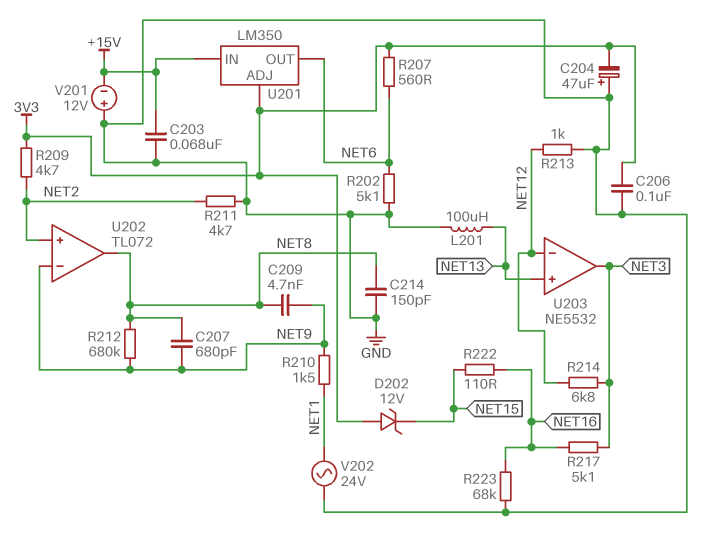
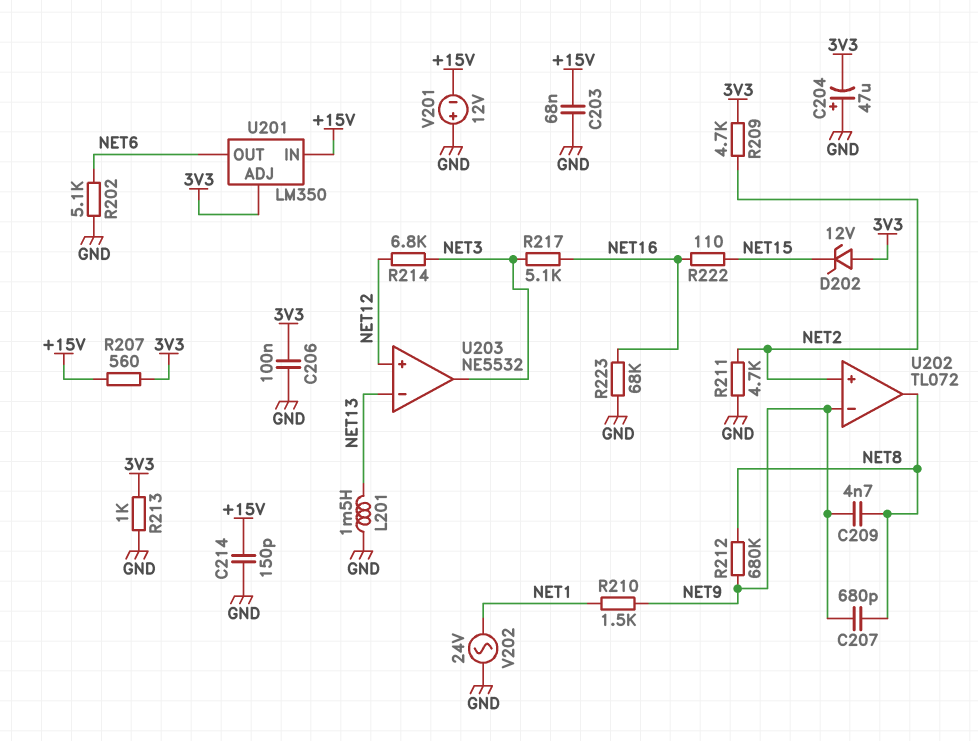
C214: 150pF (GND, NET8) -> 150pF (+15V, GND)
L201: 100uH (GND, NET13) -> 1.5mH (GND, NET13)
R207: 560 (3V3, NET6) -> 560 (+15V, 3V3)
R213: 1k (GND, NET12) -> 1k (3V3, GND)
U203 pin in+: NET13 -> NET12
U203 pin in-: NET12 -> NET13

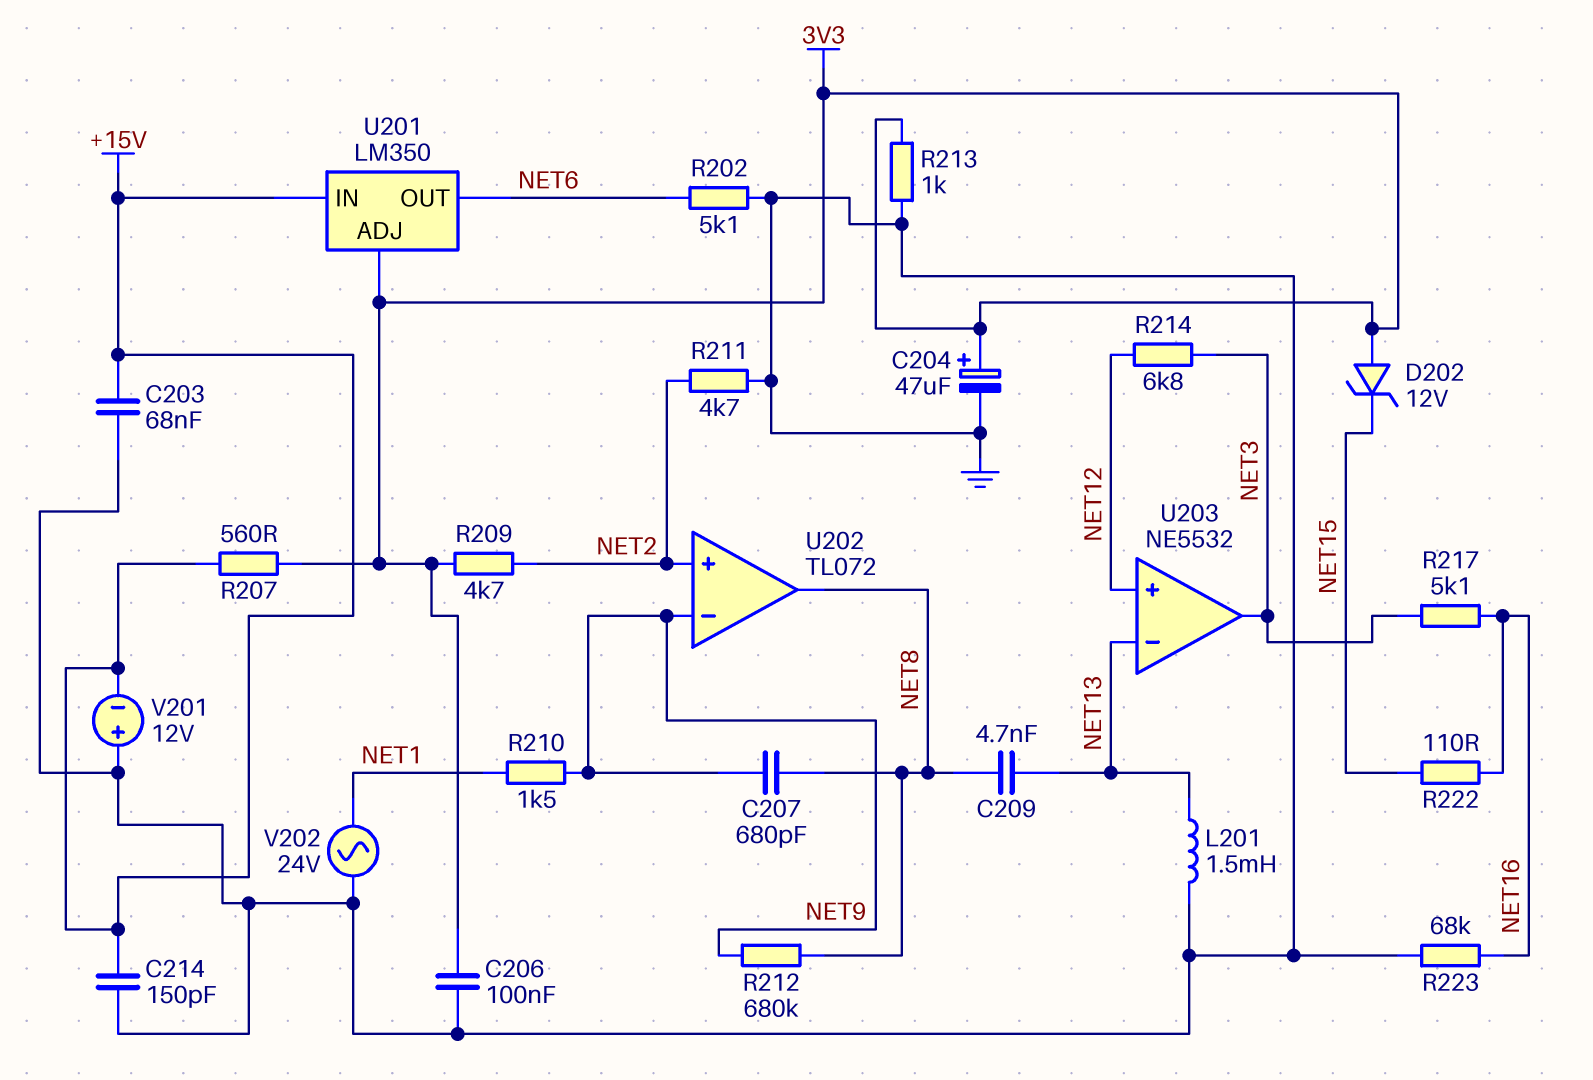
C204: 47uF (plus GND, minus 3V3) -> 47uF (plus 3V3, minus GND)
C209: 4.7nF (NET8, NET9) -> 4.7nF (NET8, NET13)

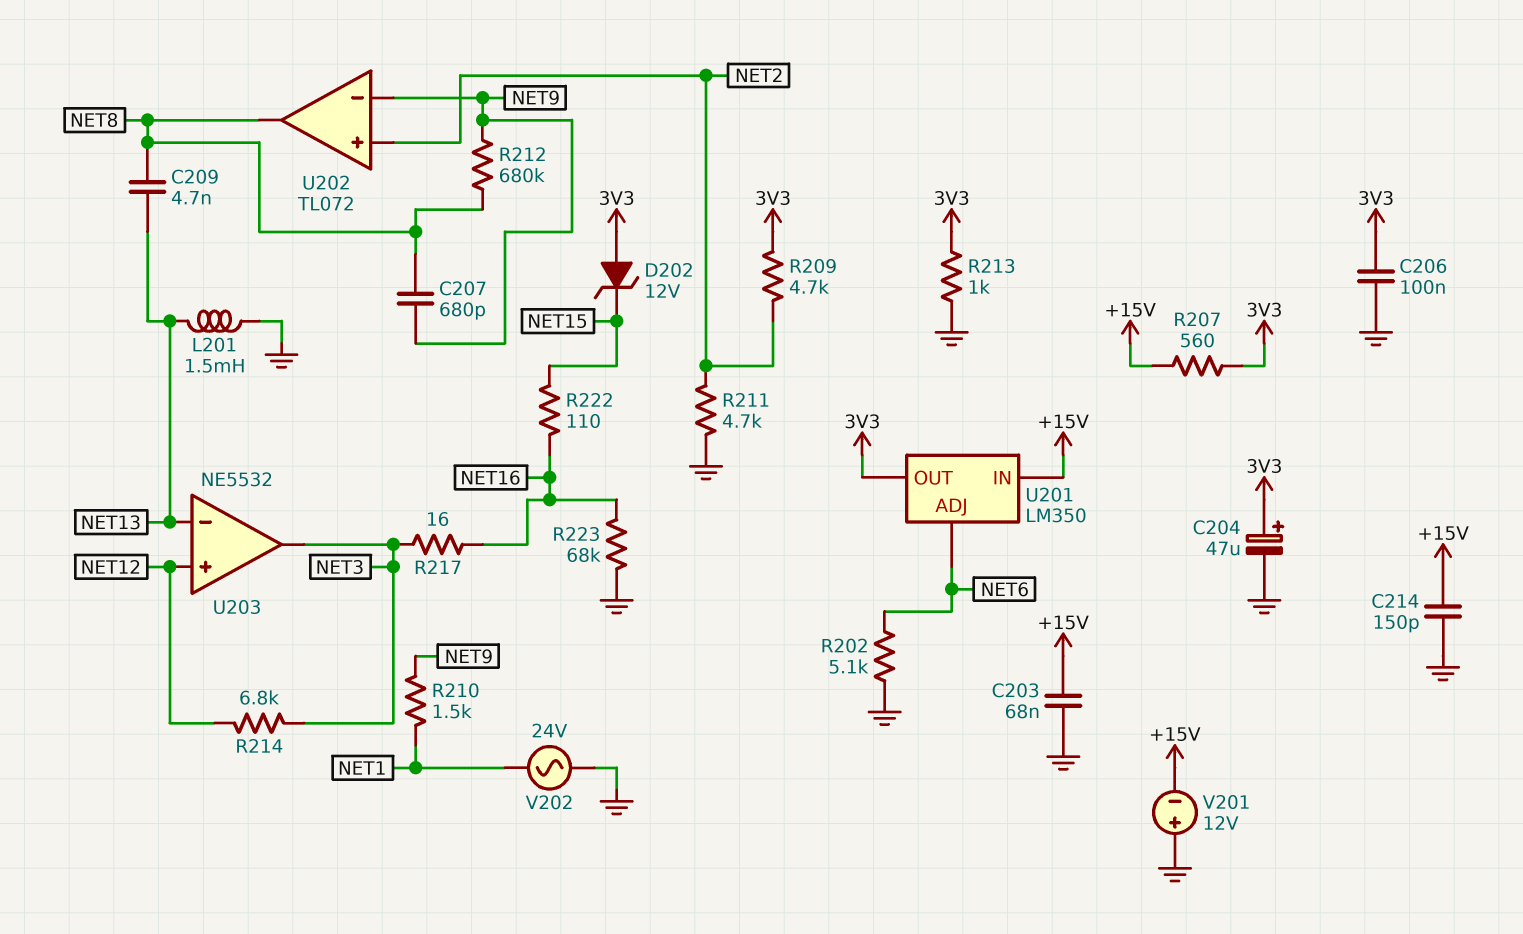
R217: 5.1k (NET3, NET16) -> 16 (NET3, NET16)
U201 pin ADJ: 3V3 -> NET6
U201 pin OUT: NET6 -> 3V3

